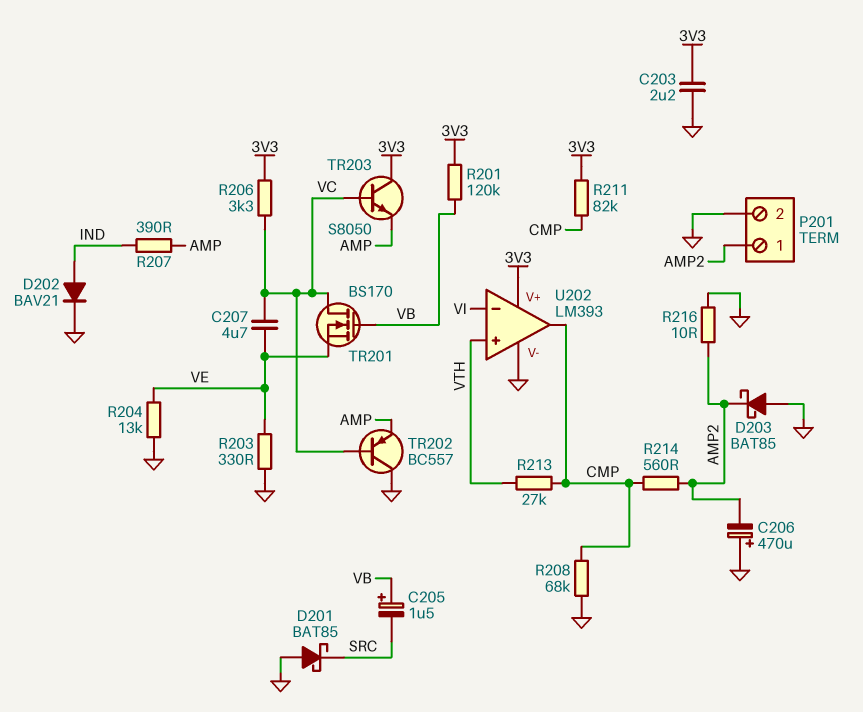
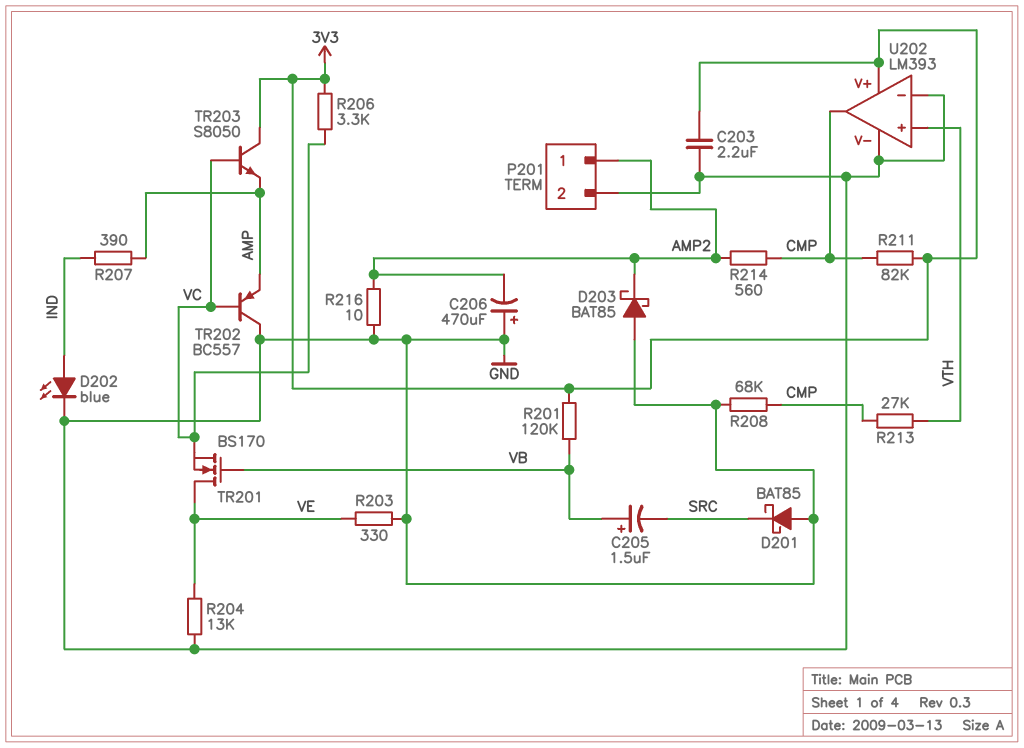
C207: 4.7uF (VC, VE) -> none
D202: diode BAV21 (A IND, K GND) -> LED blue (A IND, K GND)
TR201: NMOS BS170 (G VB, D VC, S VE) -> NMOS BS170 (G VB, D VE, S VC)
U202 pin in-: VI -> GND

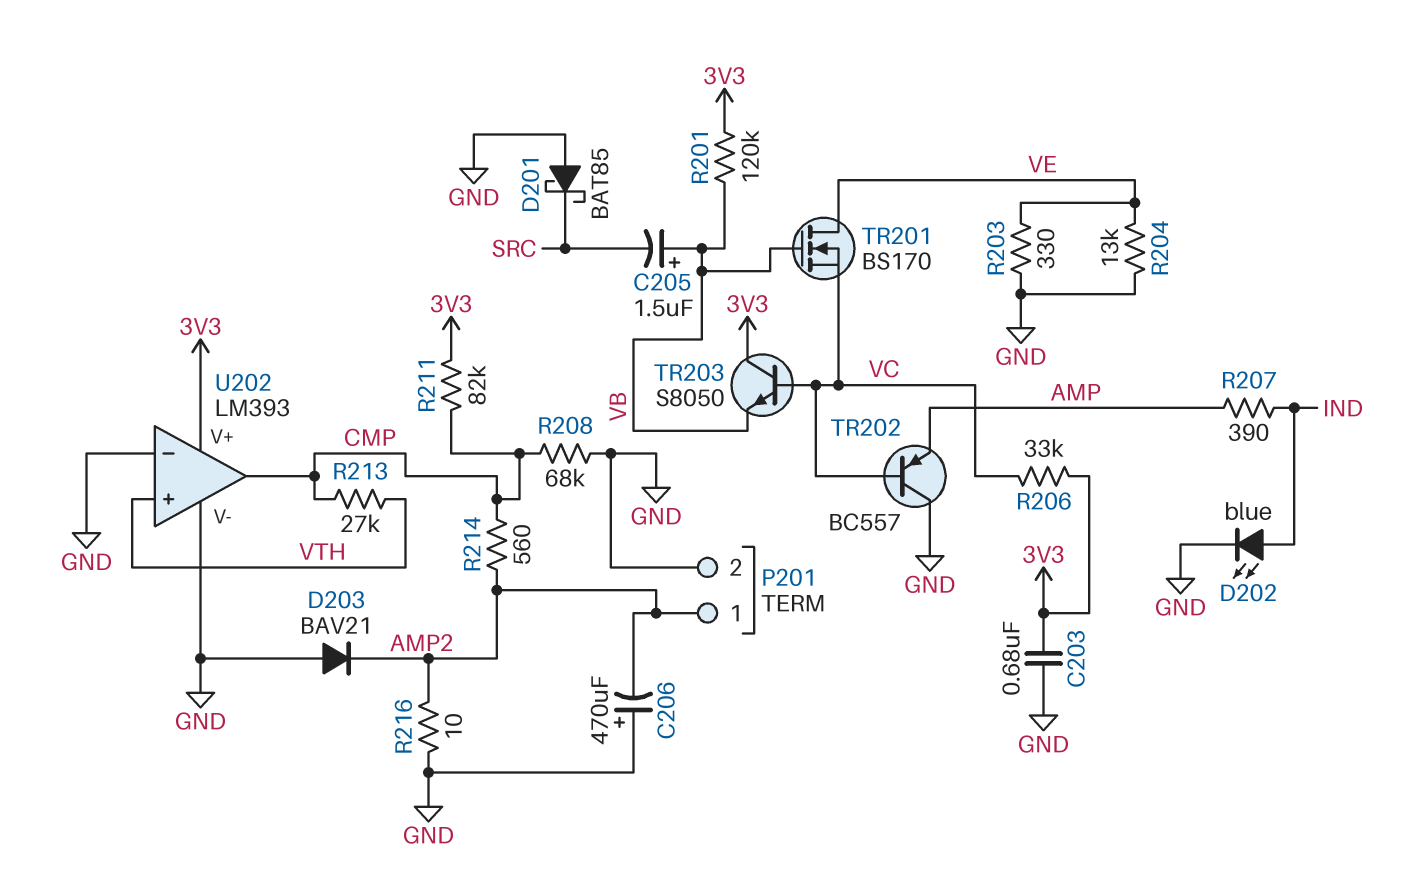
C203: 2.2uF (3V3, GND) -> 680nF (3V3, GND)
D203: schottky BAT85 (A GND, K AMP2) -> diode BAV21 (A GND, K AMP2)
R206: 3.3k (3V3, VC) -> 33k (3V3, VC)
TR203: NPN S8050 (B VC, C 3V3, E AMP) -> NPN S8050 (B VC, C 3V3, E VB)

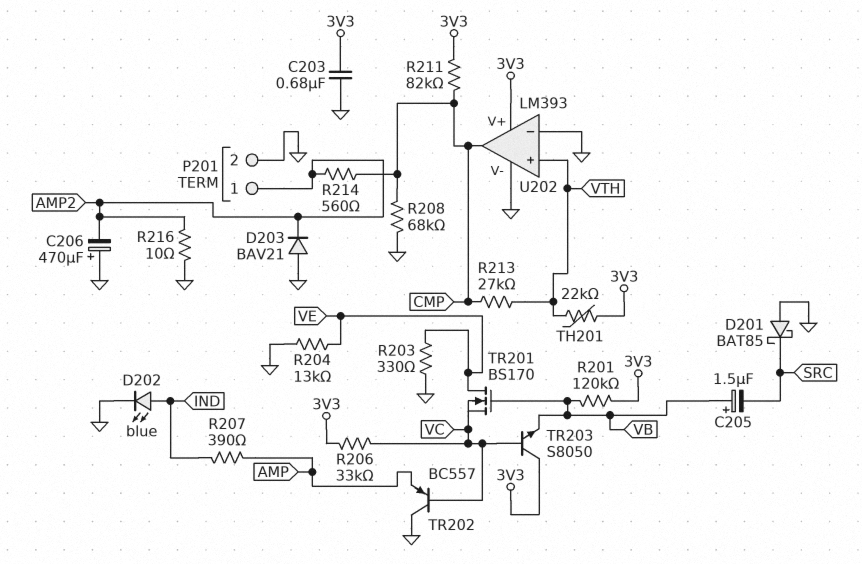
TH201: none -> 22k (3V3, VTH)

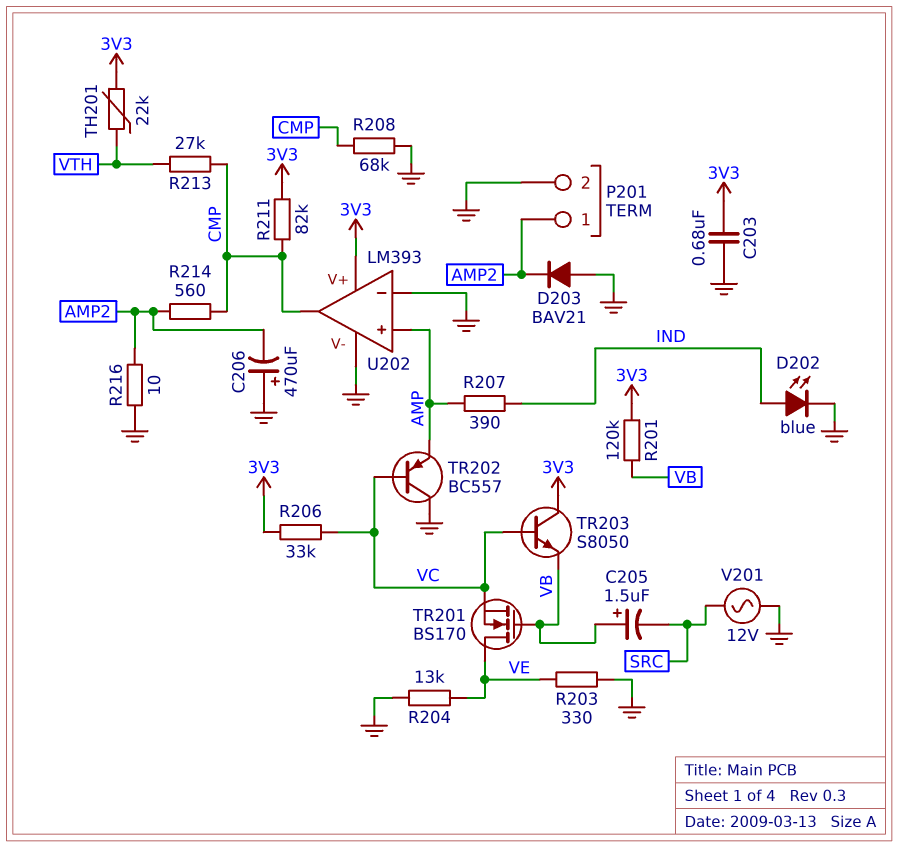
D201: schottky BAT85 (A GND, K SRC) -> none
U202 pin in+: VTH -> AMP
V201: none -> AC 12V (GND, SRC)

